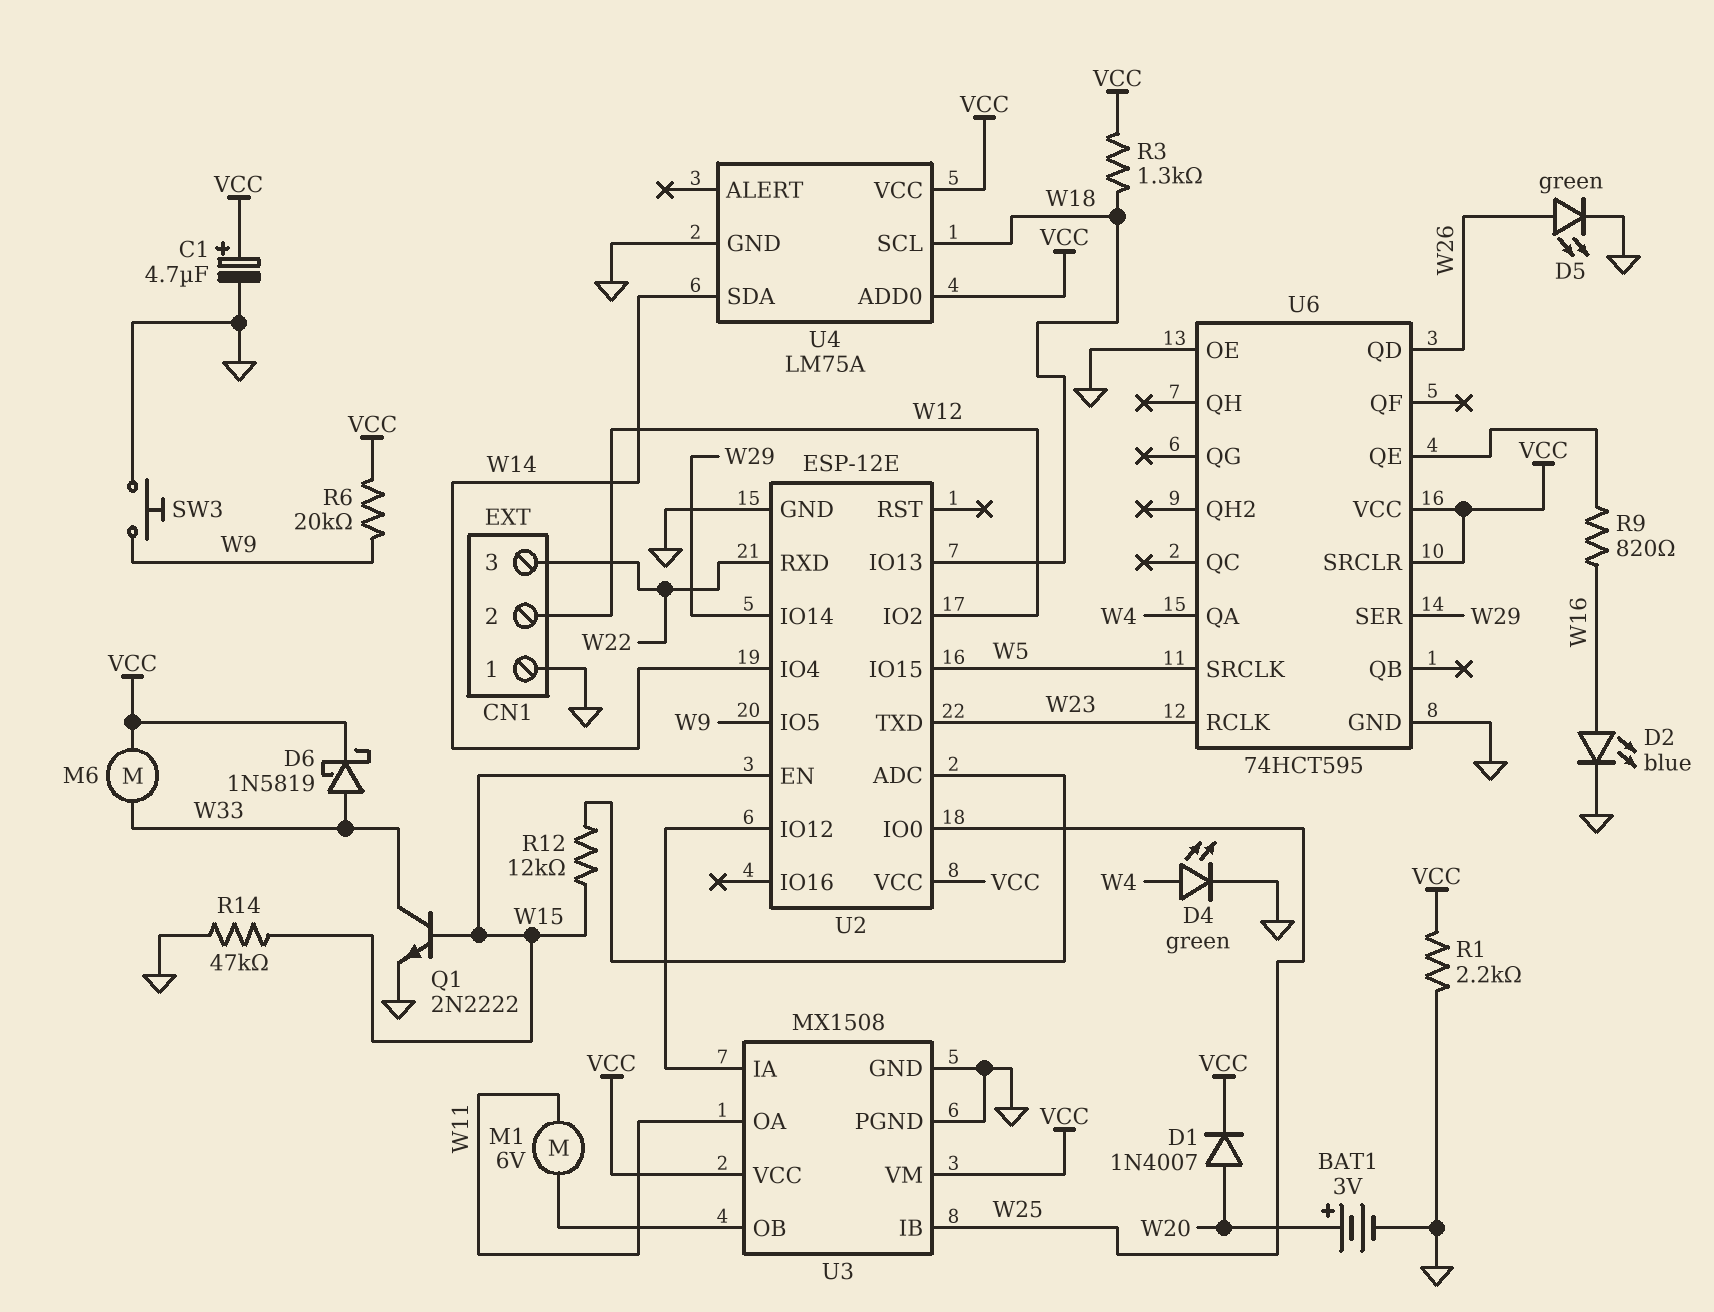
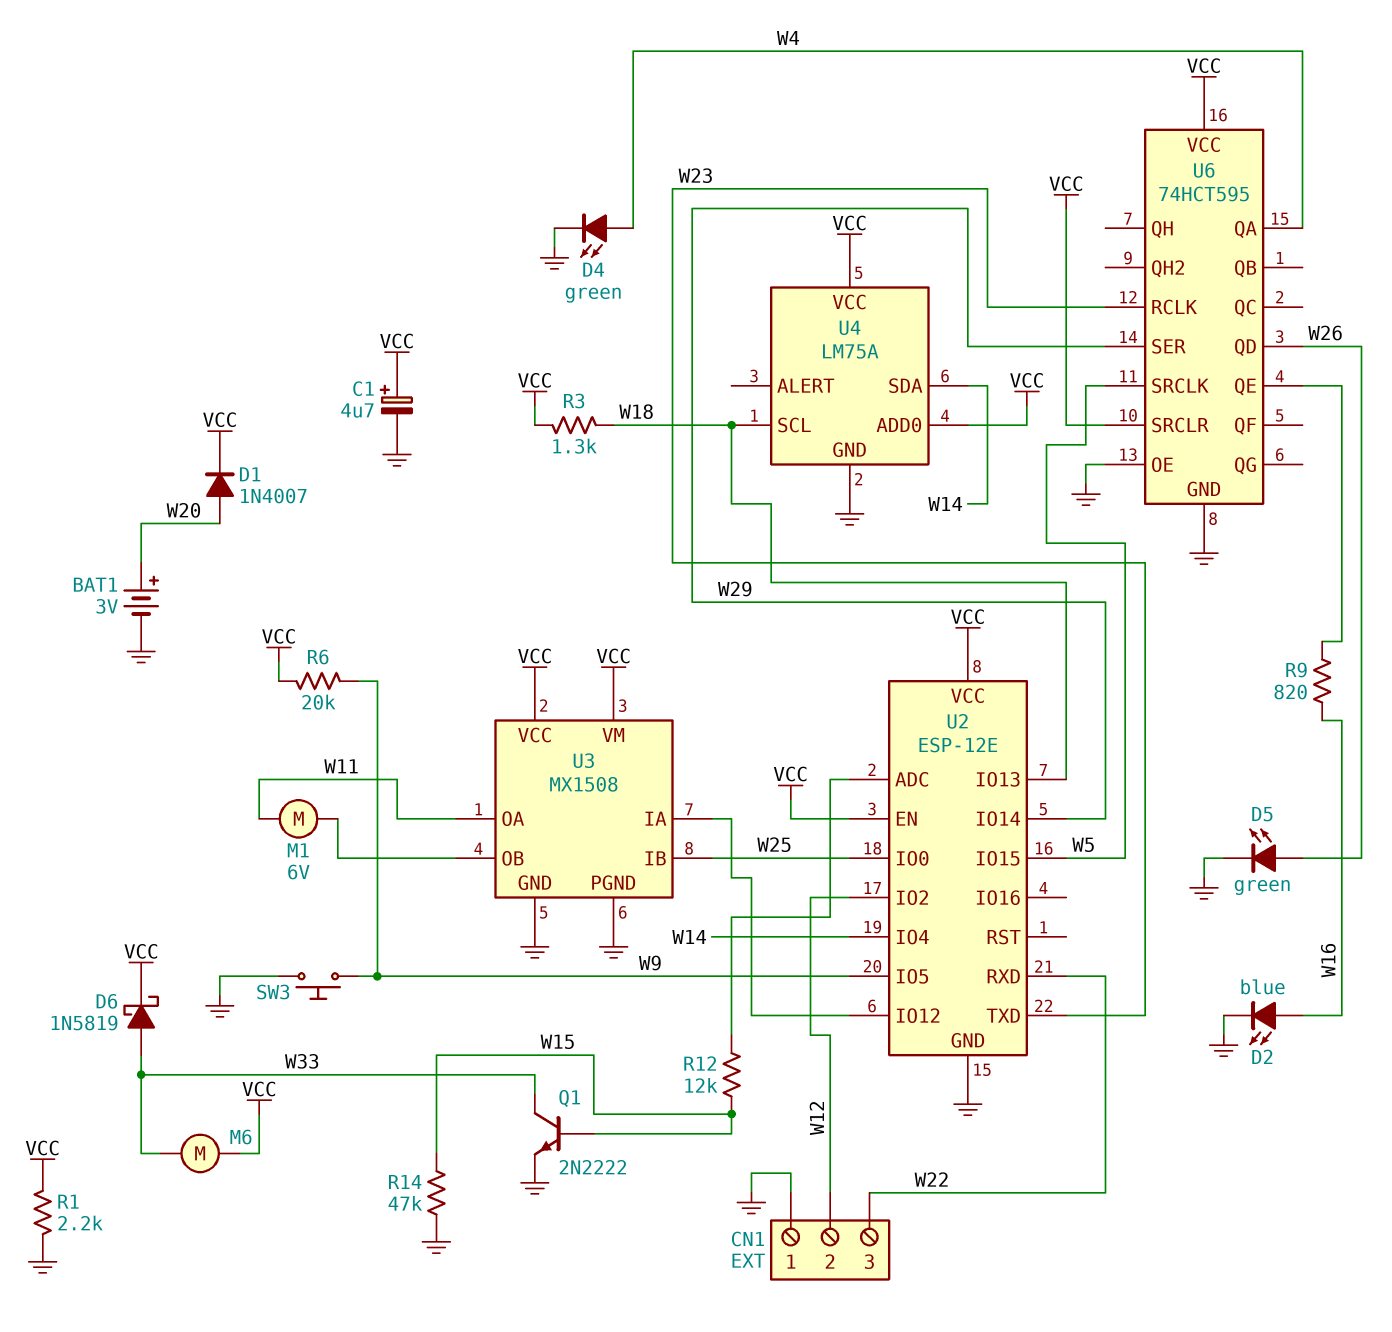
U2 pin EN: W15 -> VCC

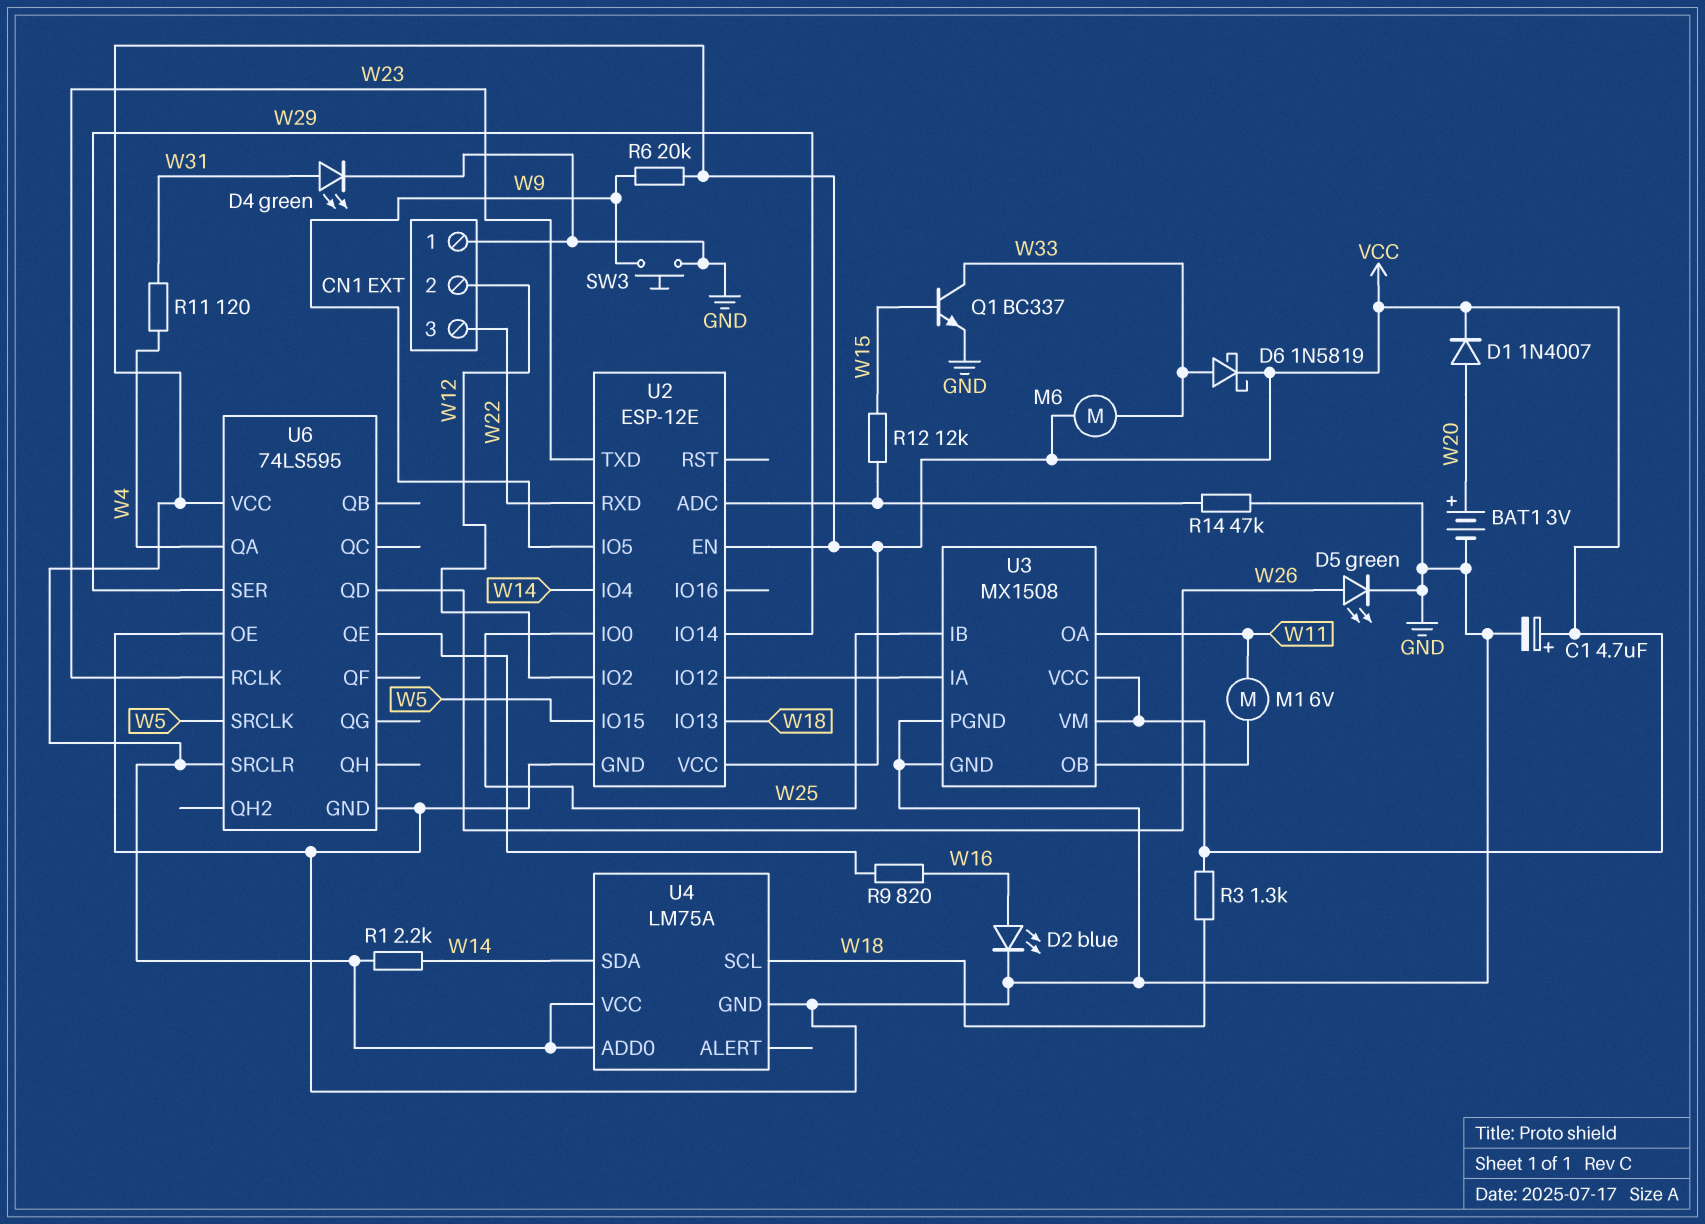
D4: LED green (A W4, K GND) -> LED green (A W31, K GND)
Q1: NPN 2N2222 (B W15, C W33, E GND) -> NPN BC337 (B W15, C W33, E GND)
R1: 2.2k (GND, VCC) -> 2.2k (VCC, W14)
R11: none -> 120 (W4, W31)
R14: 47k (GND, W15) -> 47k (GND, U2/ADC)
U6: 74HCT595 -> 74LS595

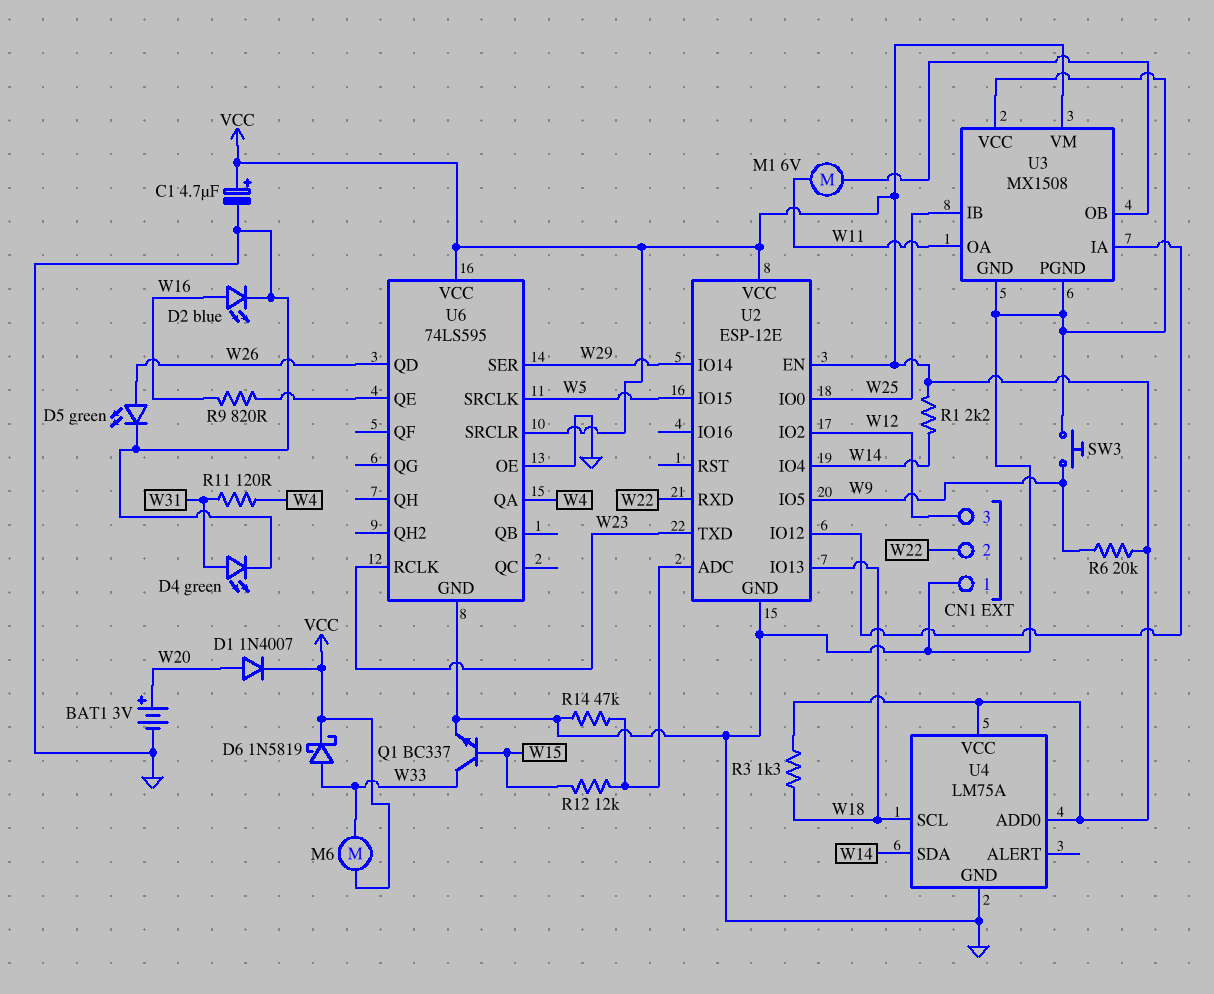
CN1 pin 2: W12 -> W22
CN1 pin 3: W22 -> W12
U3 pin VCC: VCC -> GND

